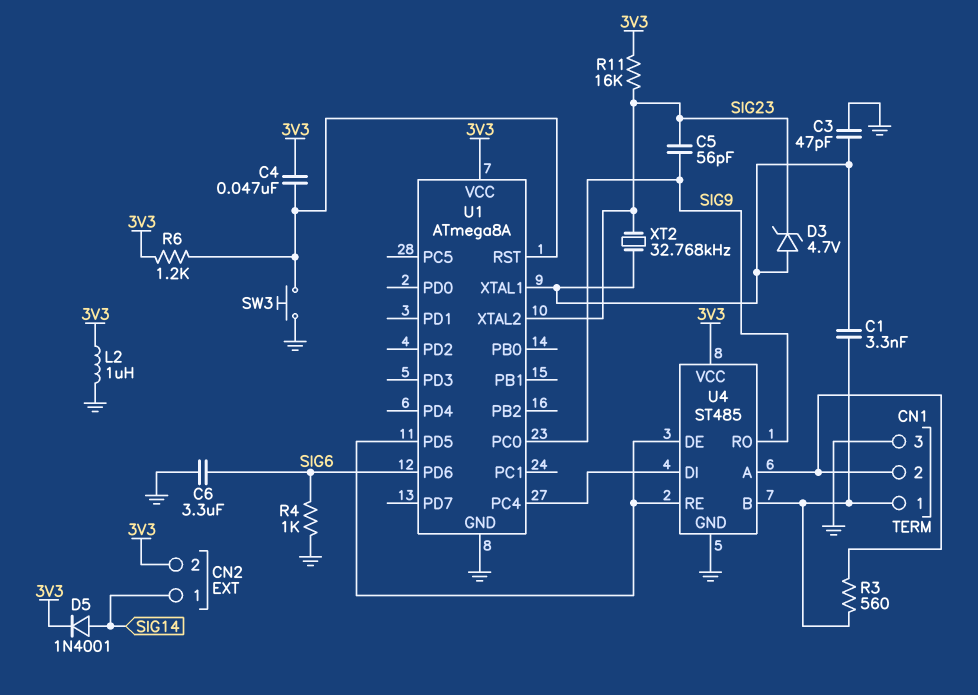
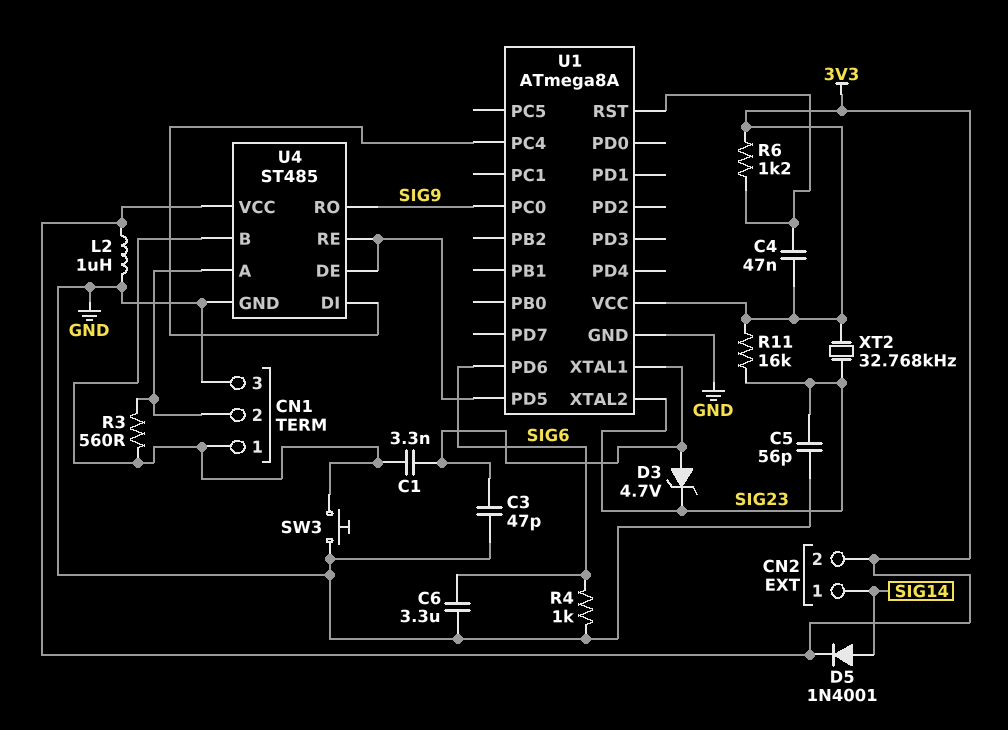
C5: 56pF (SIG9, SIG23) -> 56pF (GND, SIG23)
SW3: button (GND, U1/RST) -> button (CN1/1, GND)
XT2: 32.768kHz (SIG23, U1/XTAL1) -> 32.768kHz (3V3, SIG23)

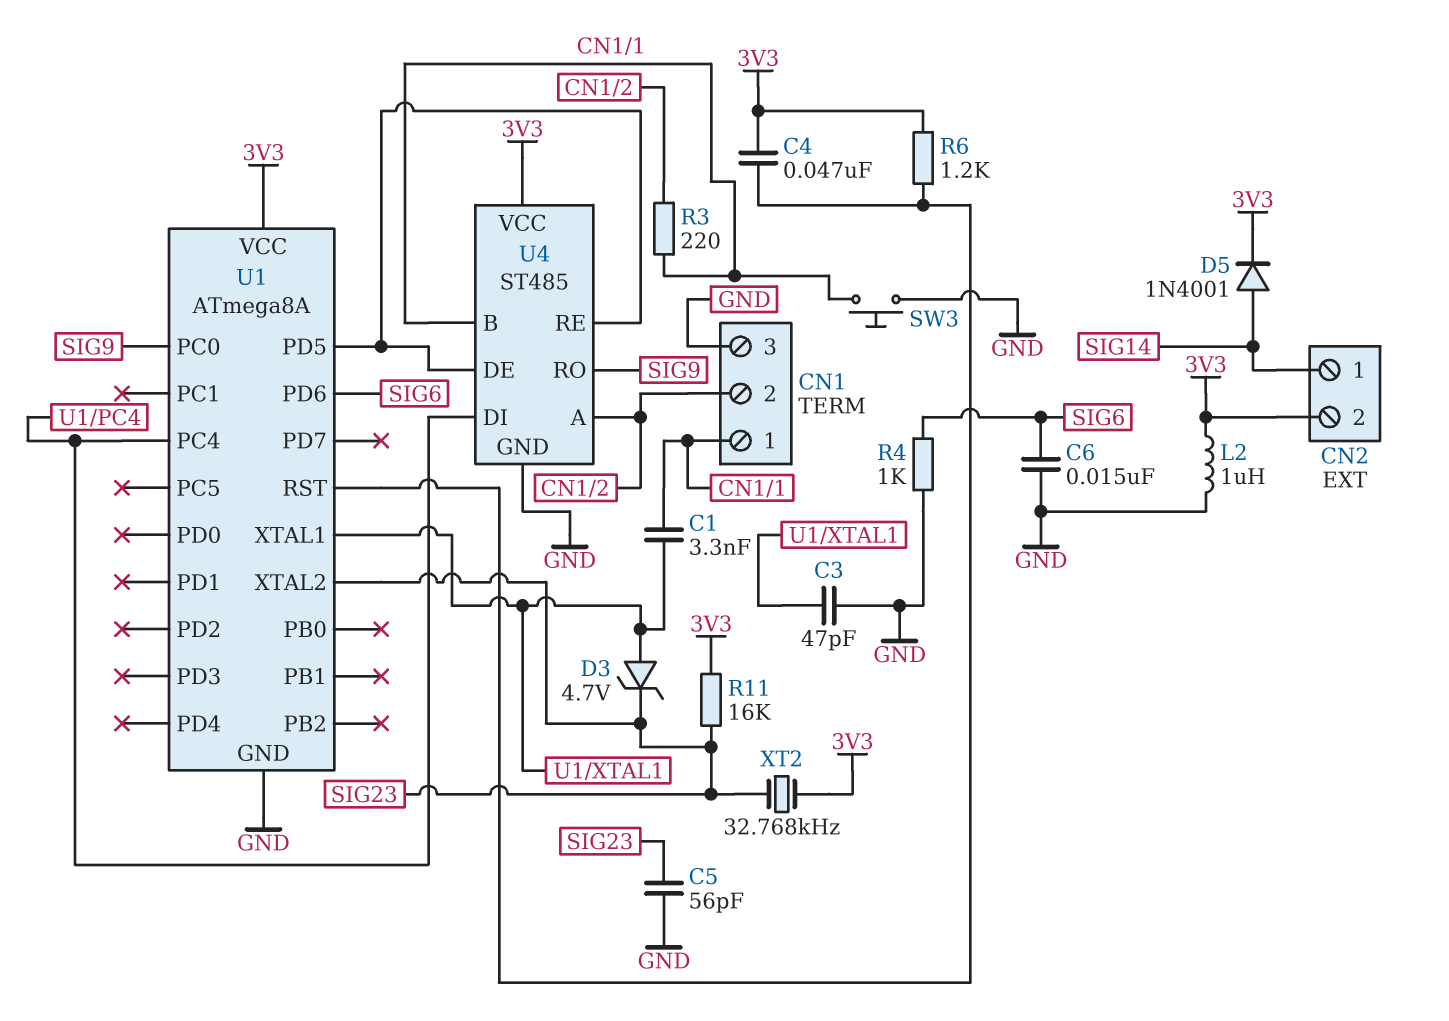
C6: 3.3uF (GND, SIG6) -> 15nF (GND, SIG6)
R3: 560 (CN1/1, CN1/2) -> 220 (CN1/1, CN1/2)

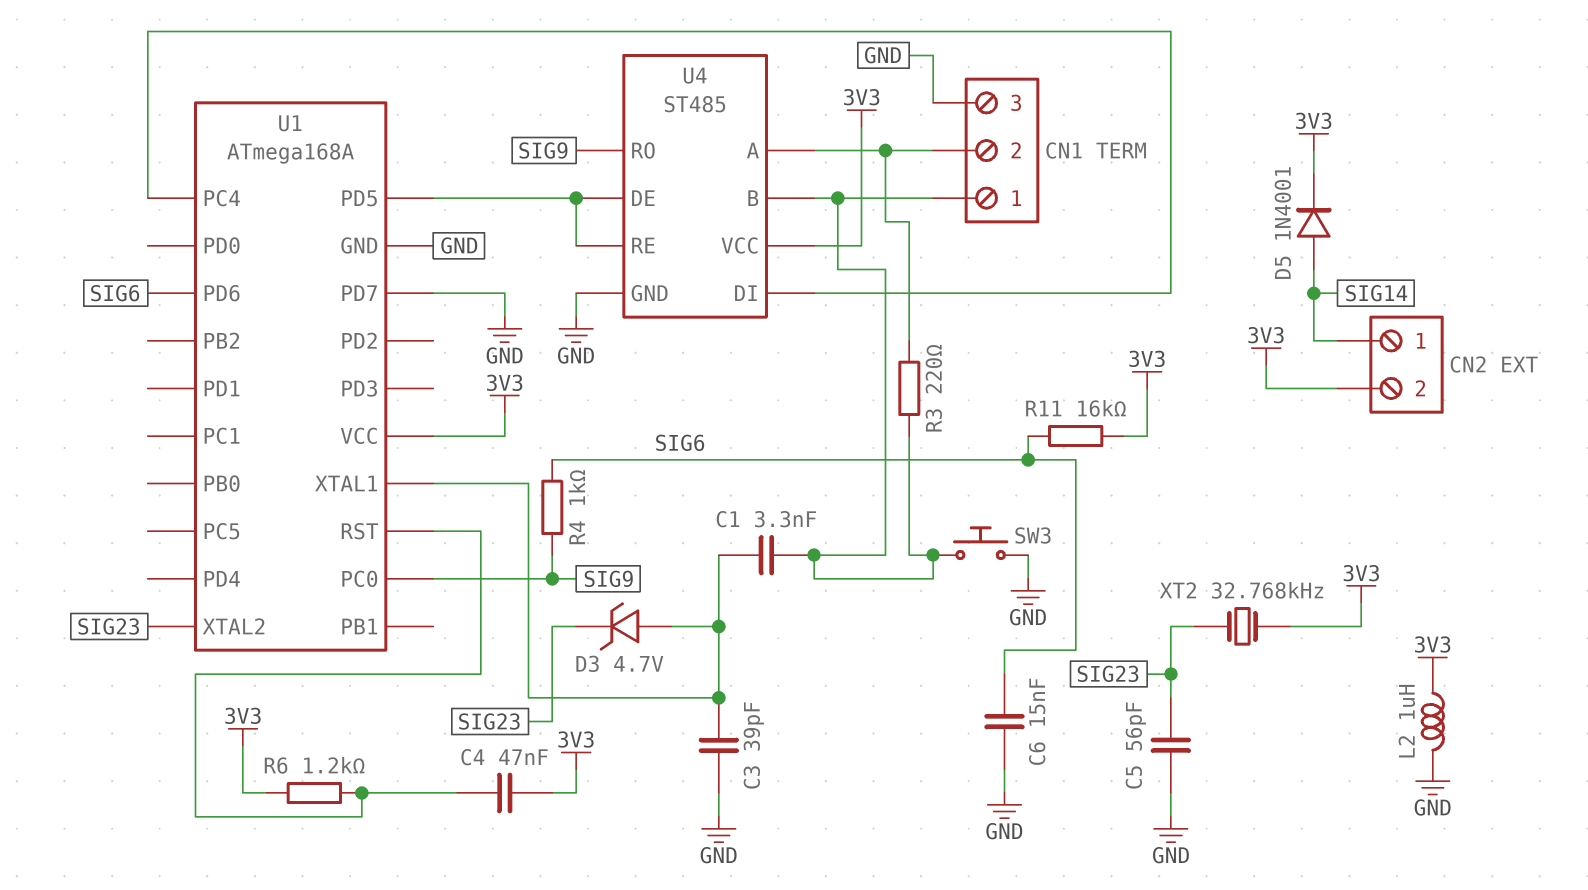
C3: 47pF (GND, U1/XTAL1) -> 39pF (GND, U1/XTAL1)
R4: 1k (GND, SIG6) -> 1k (SIG6, SIG9)
R11: 16k (3V3, SIG23) -> 16k (3V3, SIG6)
U1: ATmega8A -> ATmega168A
U1 pin PD7: none -> GND

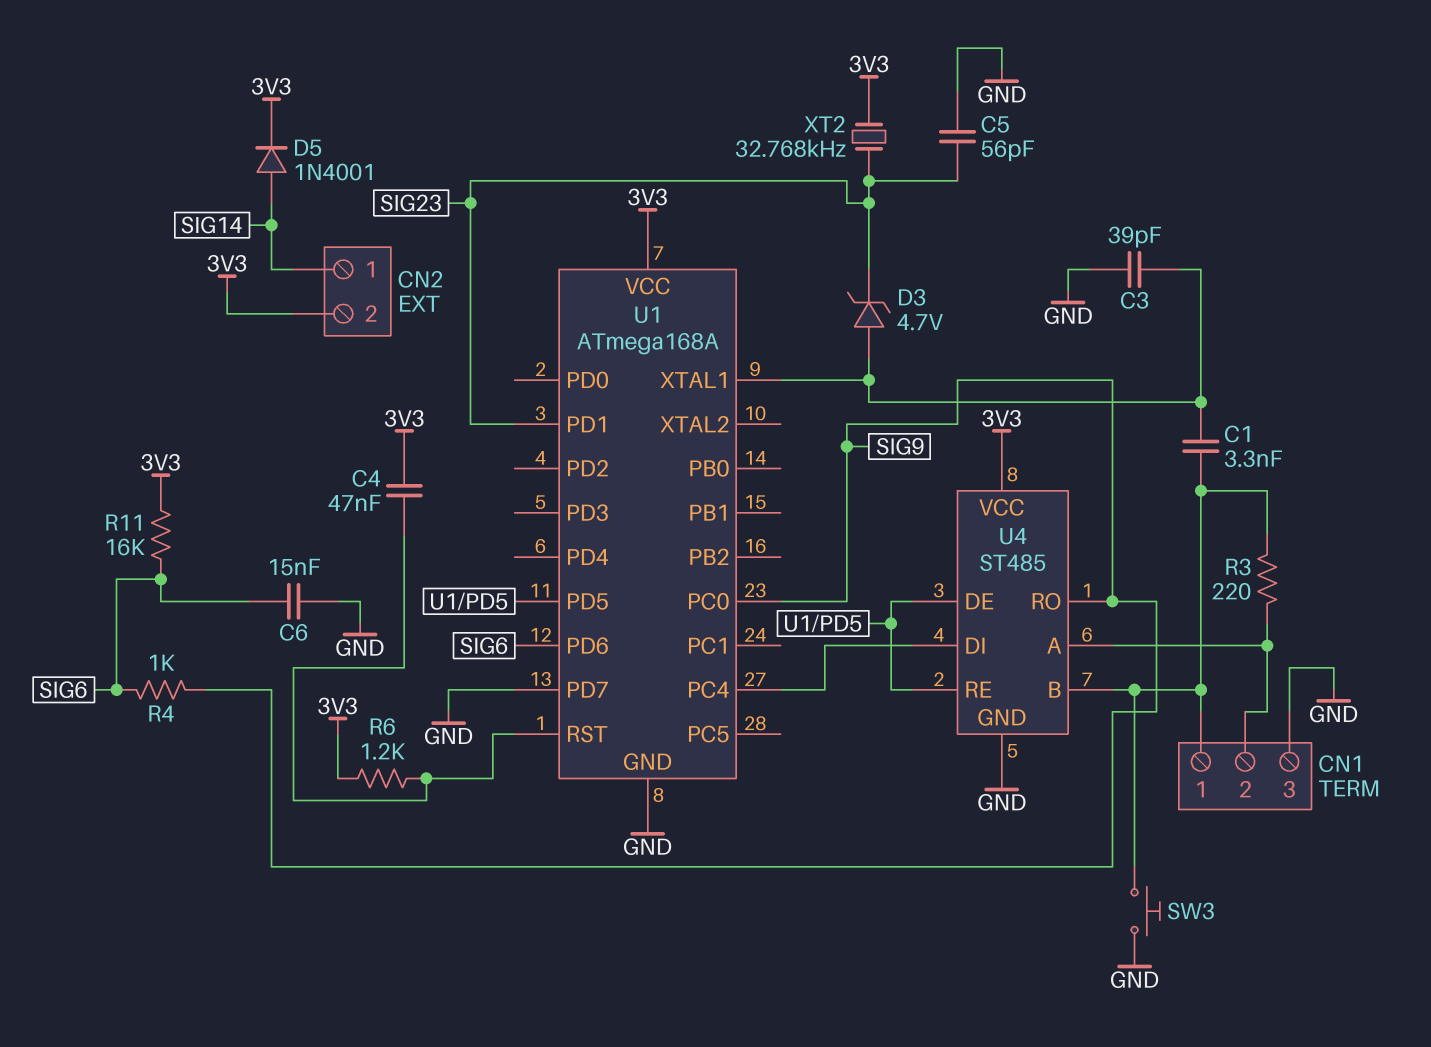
L2: 1uH (3V3, GND) -> none
U1 pin PD1: none -> SIG23
U1 pin XTAL2: SIG23 -> none

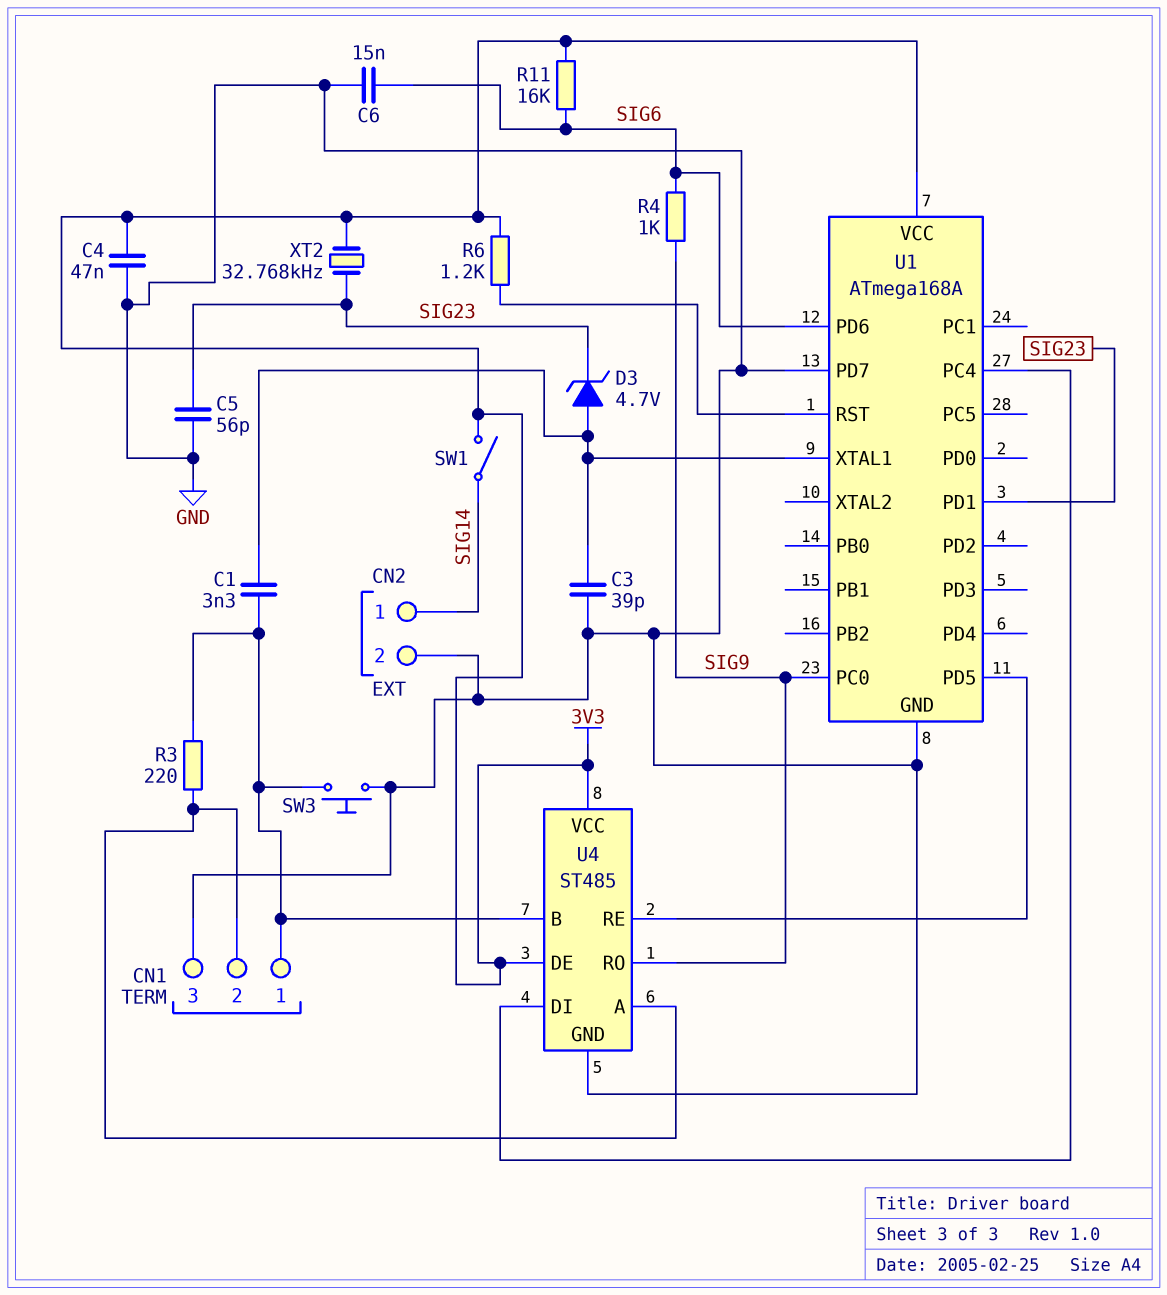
C4: 47nF (3V3, U1/RST) -> 47nF (3V3, GND)
CN2 pin 2: 3V3 -> GND
D5: diode 1N4001 (A SIG14, K 3V3) -> none
SW1: none -> switch (3V3, SIG14)
U4 pin DE: U1/PD5 -> 3V3

